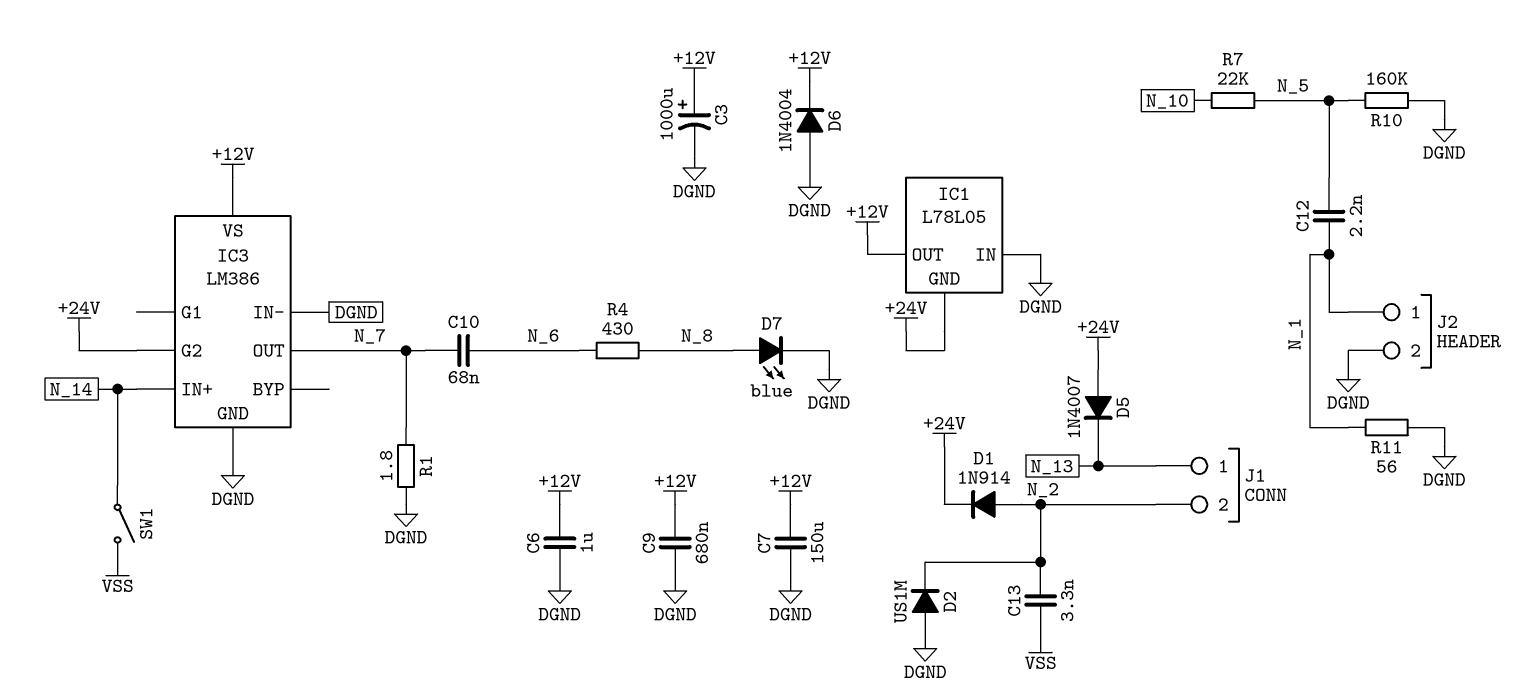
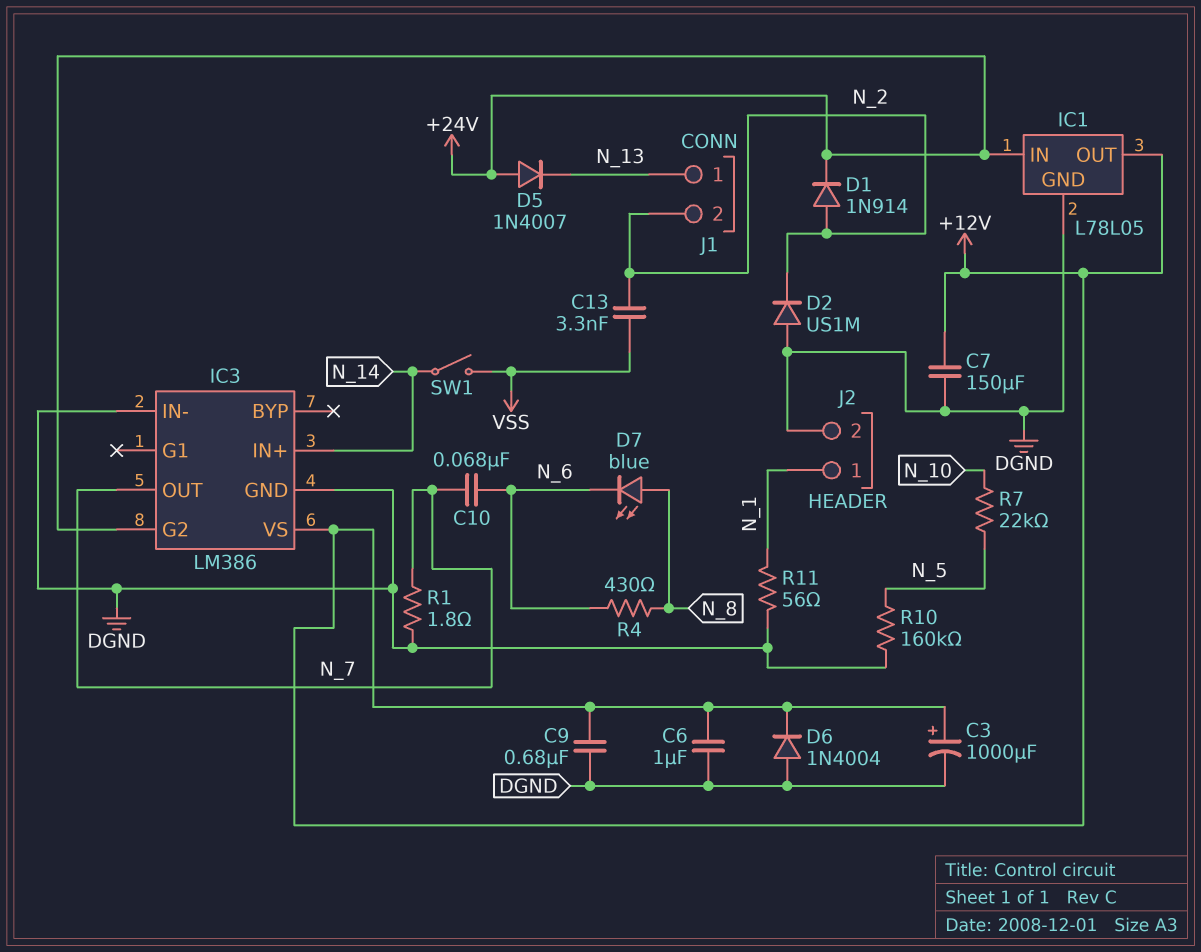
C12: 2.2nF (N_1, N_5) -> none
D7: LED blue (A N_8, K DGND) -> LED blue (A N_8, K N_6)
IC1 pin GND: +24V -> DGND
IC1 pin IN: DGND -> +24V

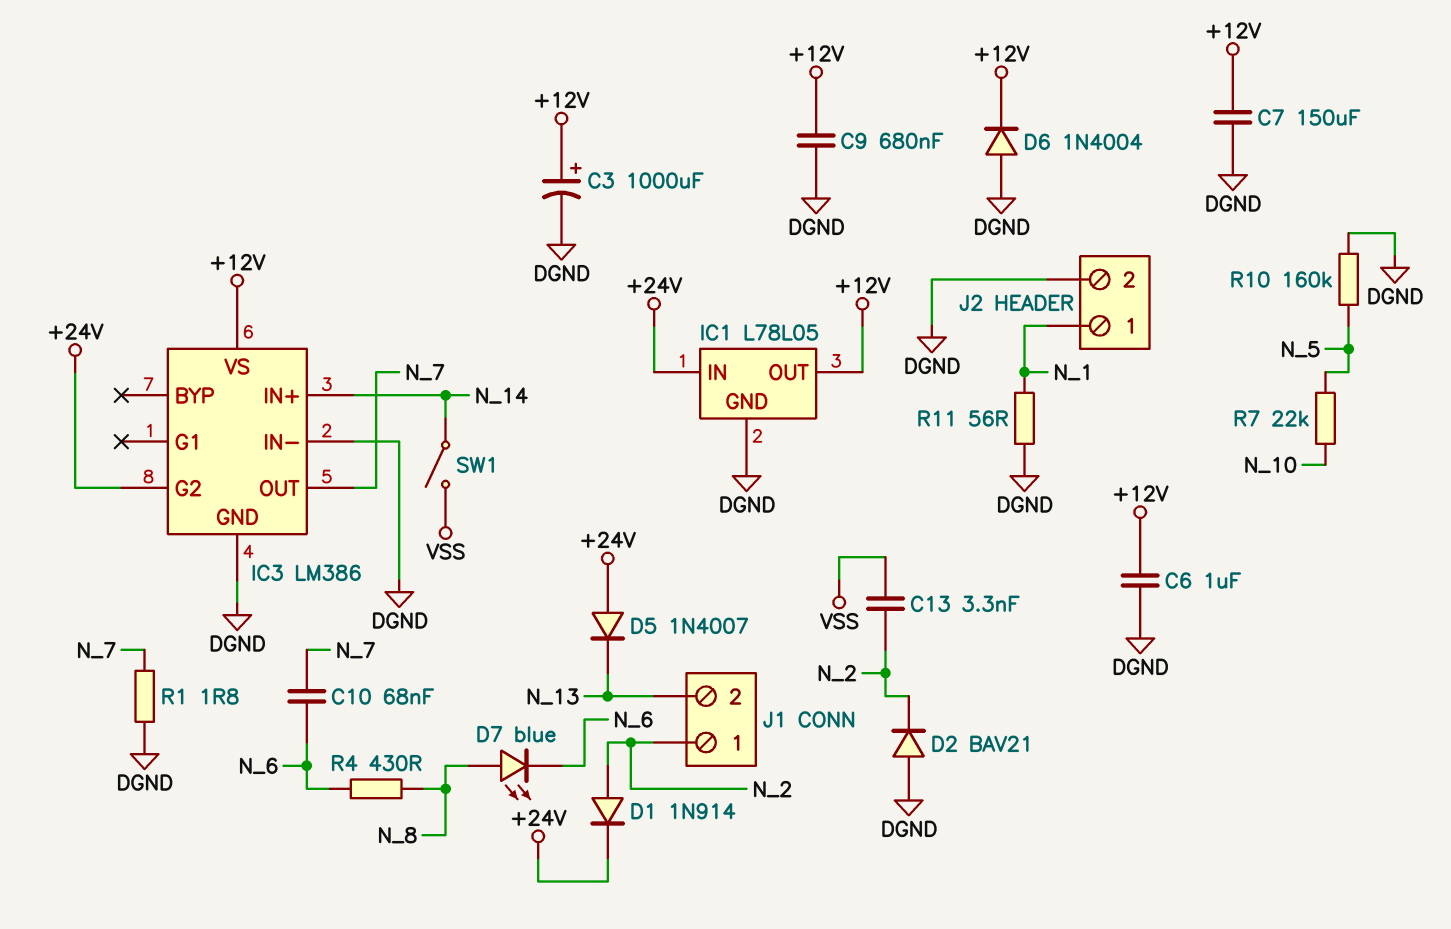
D2: diode US1M (A DGND, K N_2) -> diode BAV21 (A DGND, K N_2)
J1 pin 1: N_13 -> N_2
J1 pin 2: N_2 -> N_13

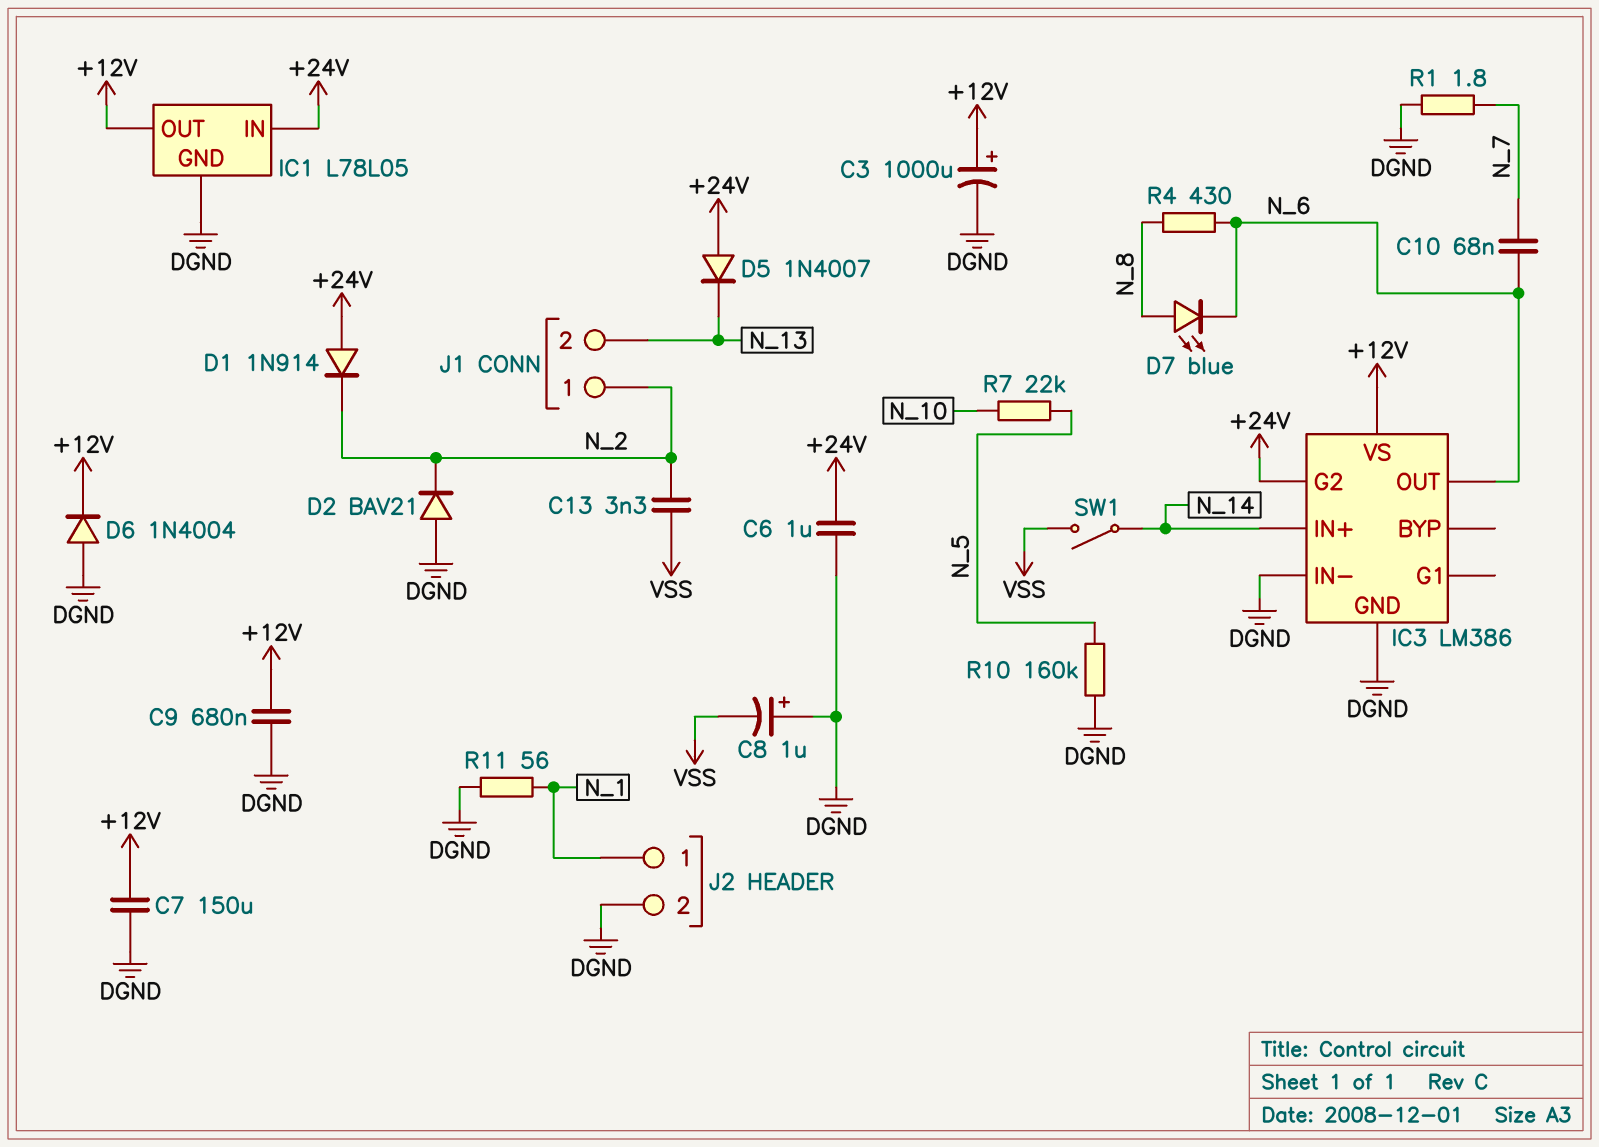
C6: 1uF (+12V, DGND) -> 1uF (+24V, DGND)
C8: none -> 1uF (plus DGND, minus VSS)
D1: diode 1N914 (A N_2, K +24V) -> diode 1N914 (A +24V, K N_2)
IC3 pin OUT: N_7 -> N_6

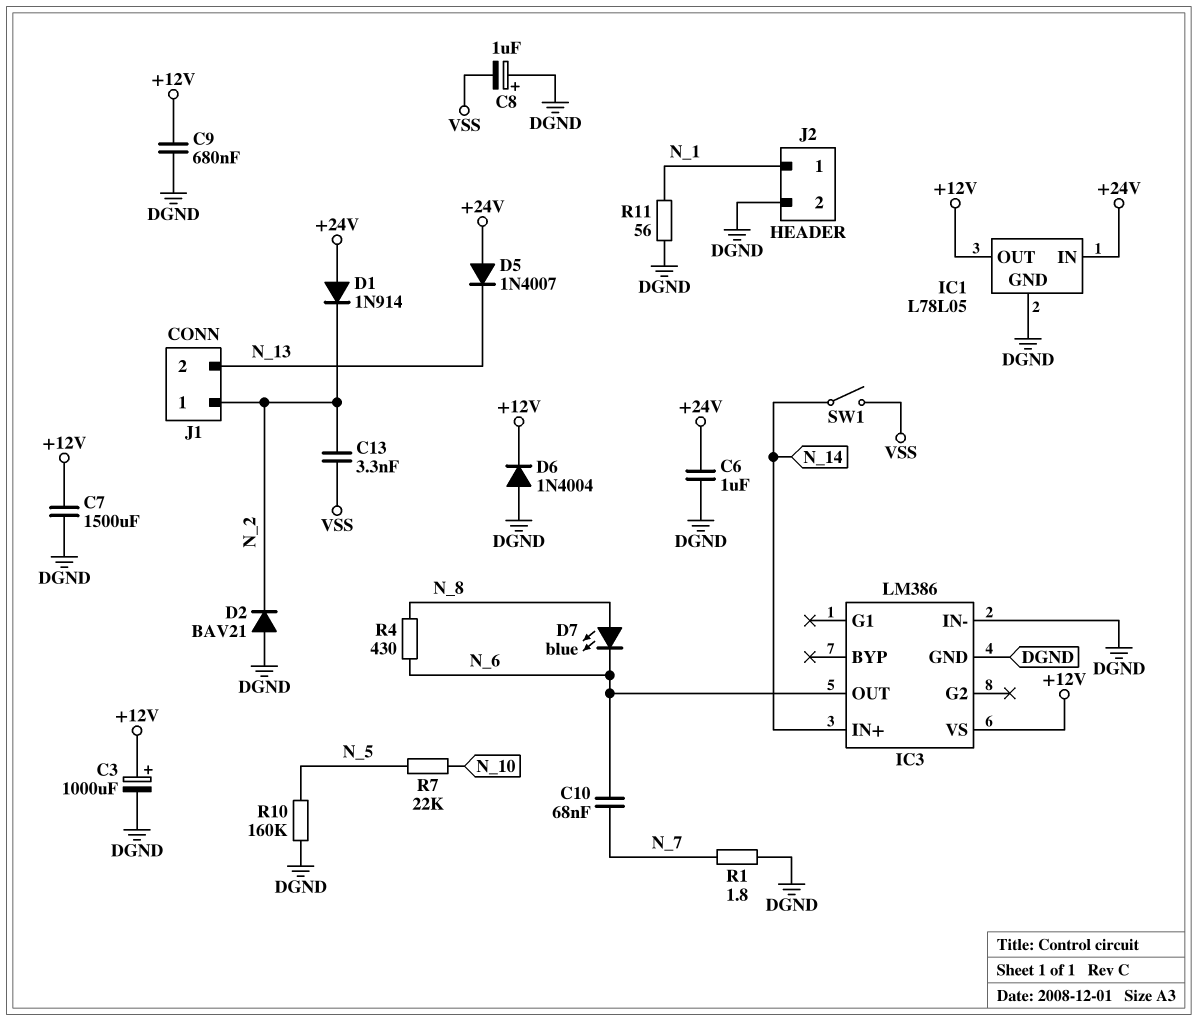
C7: 150uF (+12V, DGND) -> 1500uF (+12V, DGND)
IC3 pin G2: +24V -> none

